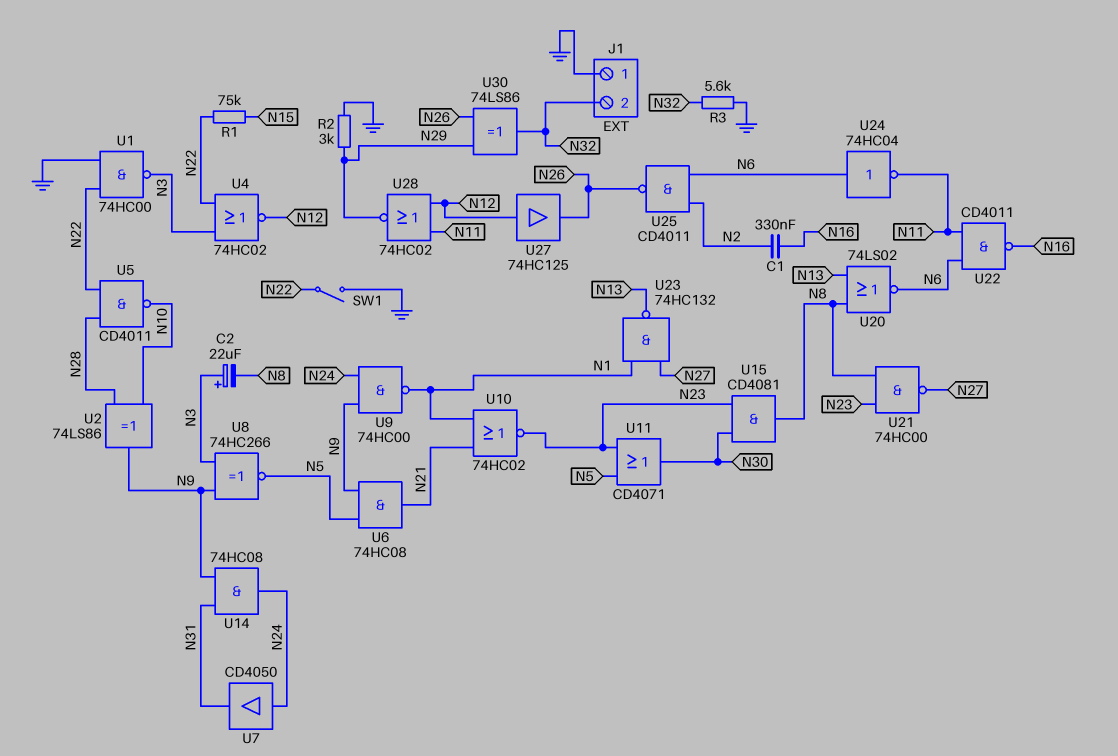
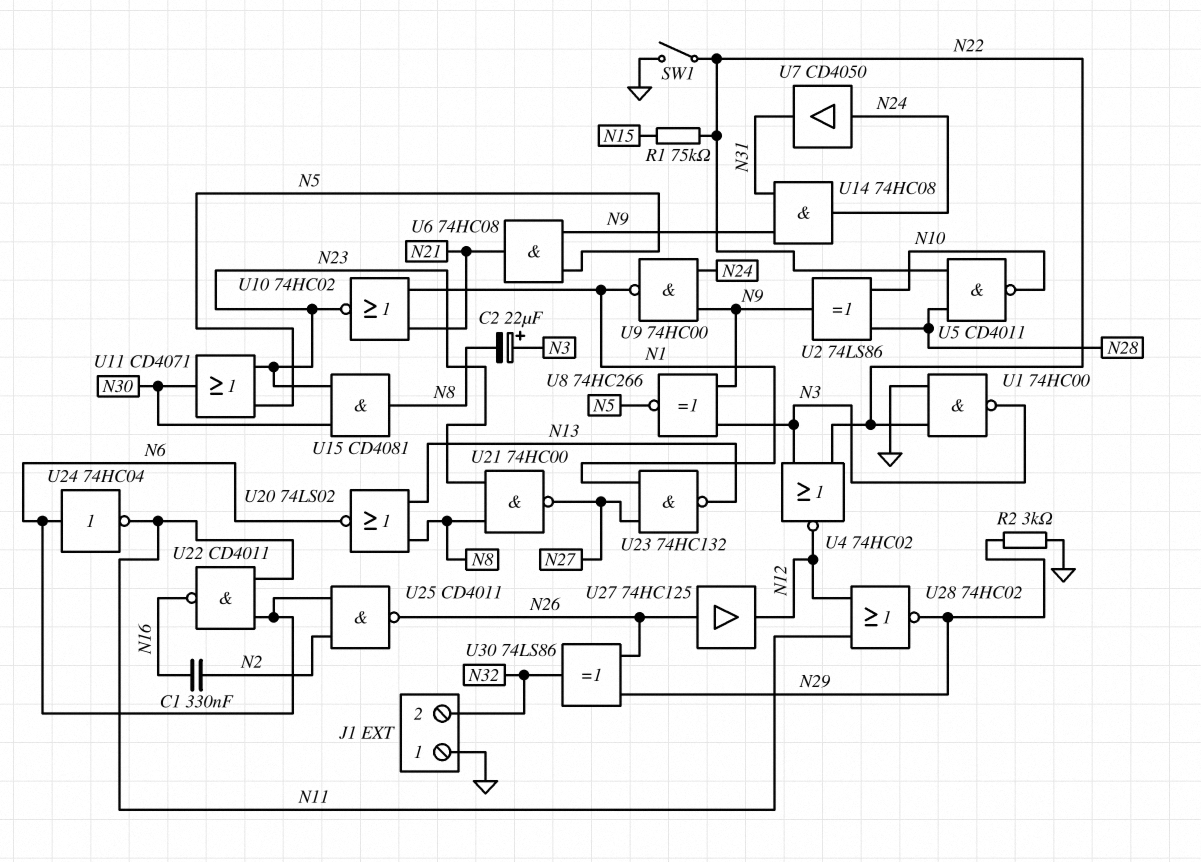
R3: 5.6k (GND, N32) -> none
U27: buffer 74HC125 (in N12, out N26) -> buffer 74HC125 (in N26, out N12)

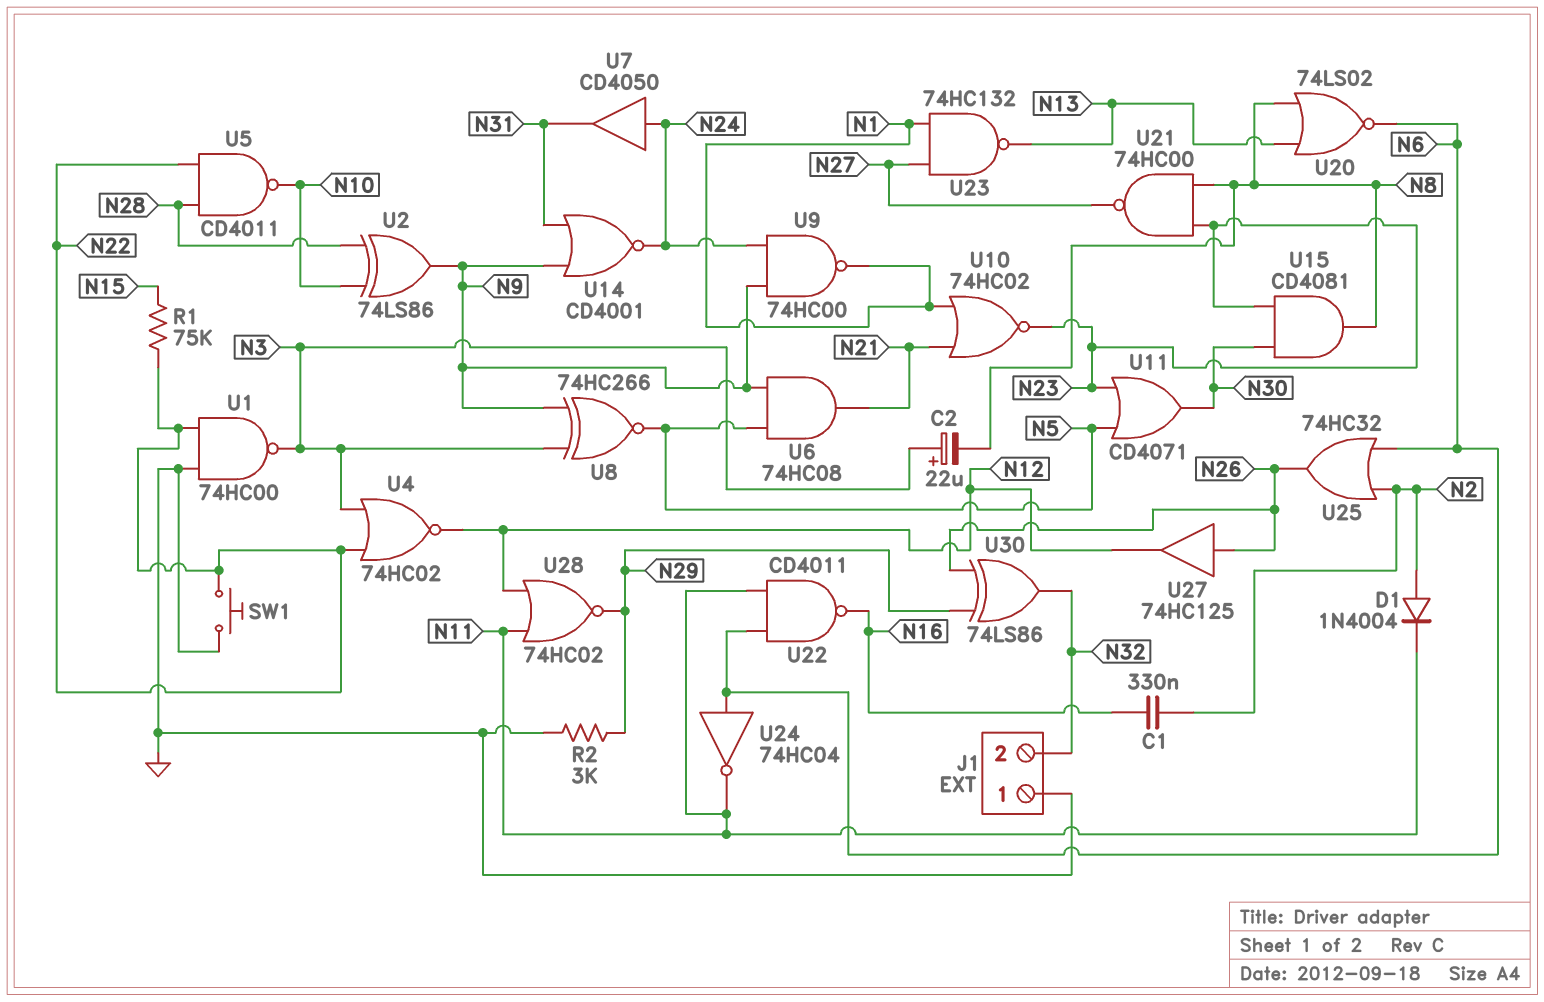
D1: none -> diode 1N4004 (A N2, K N11)
SW1: switch (GND, N22) -> button (GND, N22)
U14: AND 74HC08 (in N9, in N31, out N24) -> NOR CD4001 (in N9, in N31, out N24)
U25: NAND CD4011 (in N2, in N6, out N26) -> OR 74HC32 (in N2, in N6, out N26)

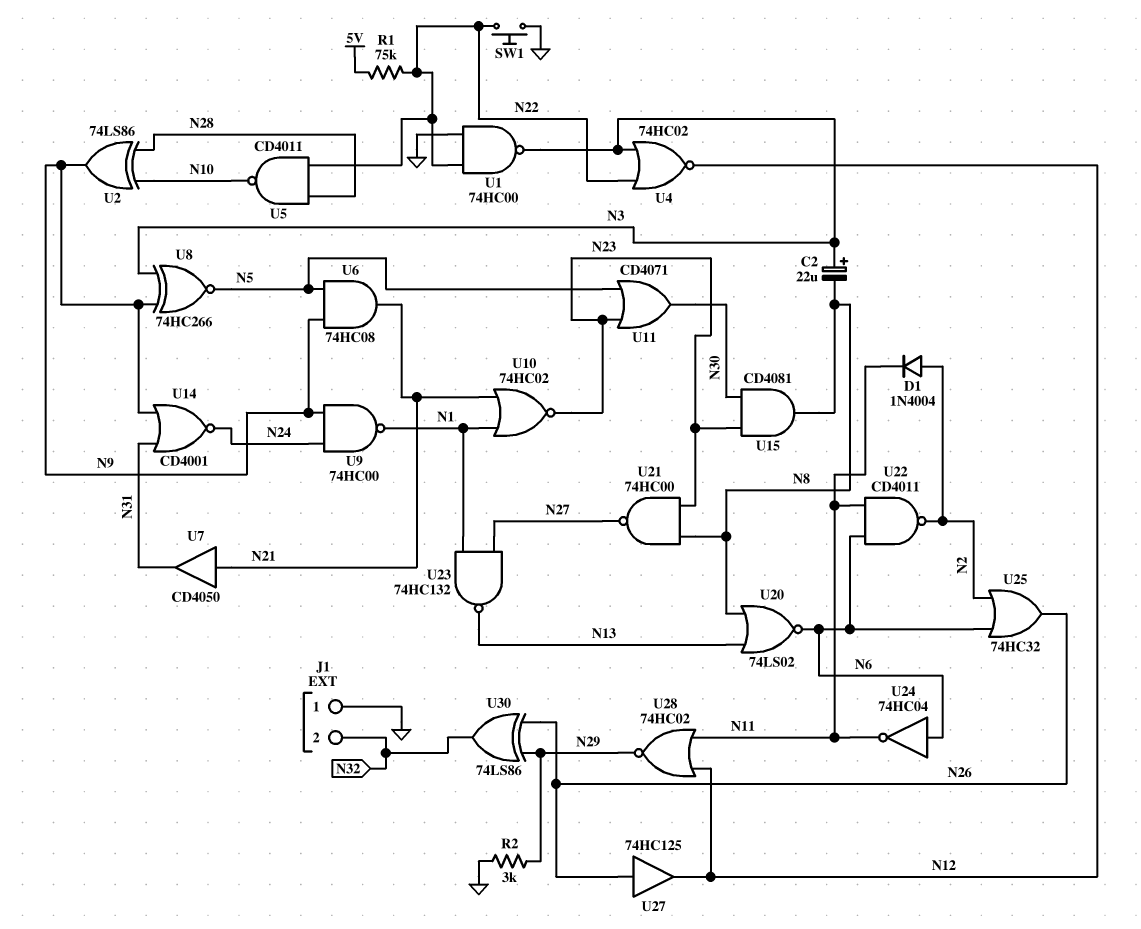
C1: 330nF (N2, N16) -> none
R1: 75k (N15, N22) -> 75k (5V, N22)
U7: buffer CD4050 (in N24, out N31) -> buffer CD4050 (in N21, out N31)
U22: NAND CD4011 (in N6, in N11, out N16) -> NAND CD4011 (in N6, in N11, out N2)

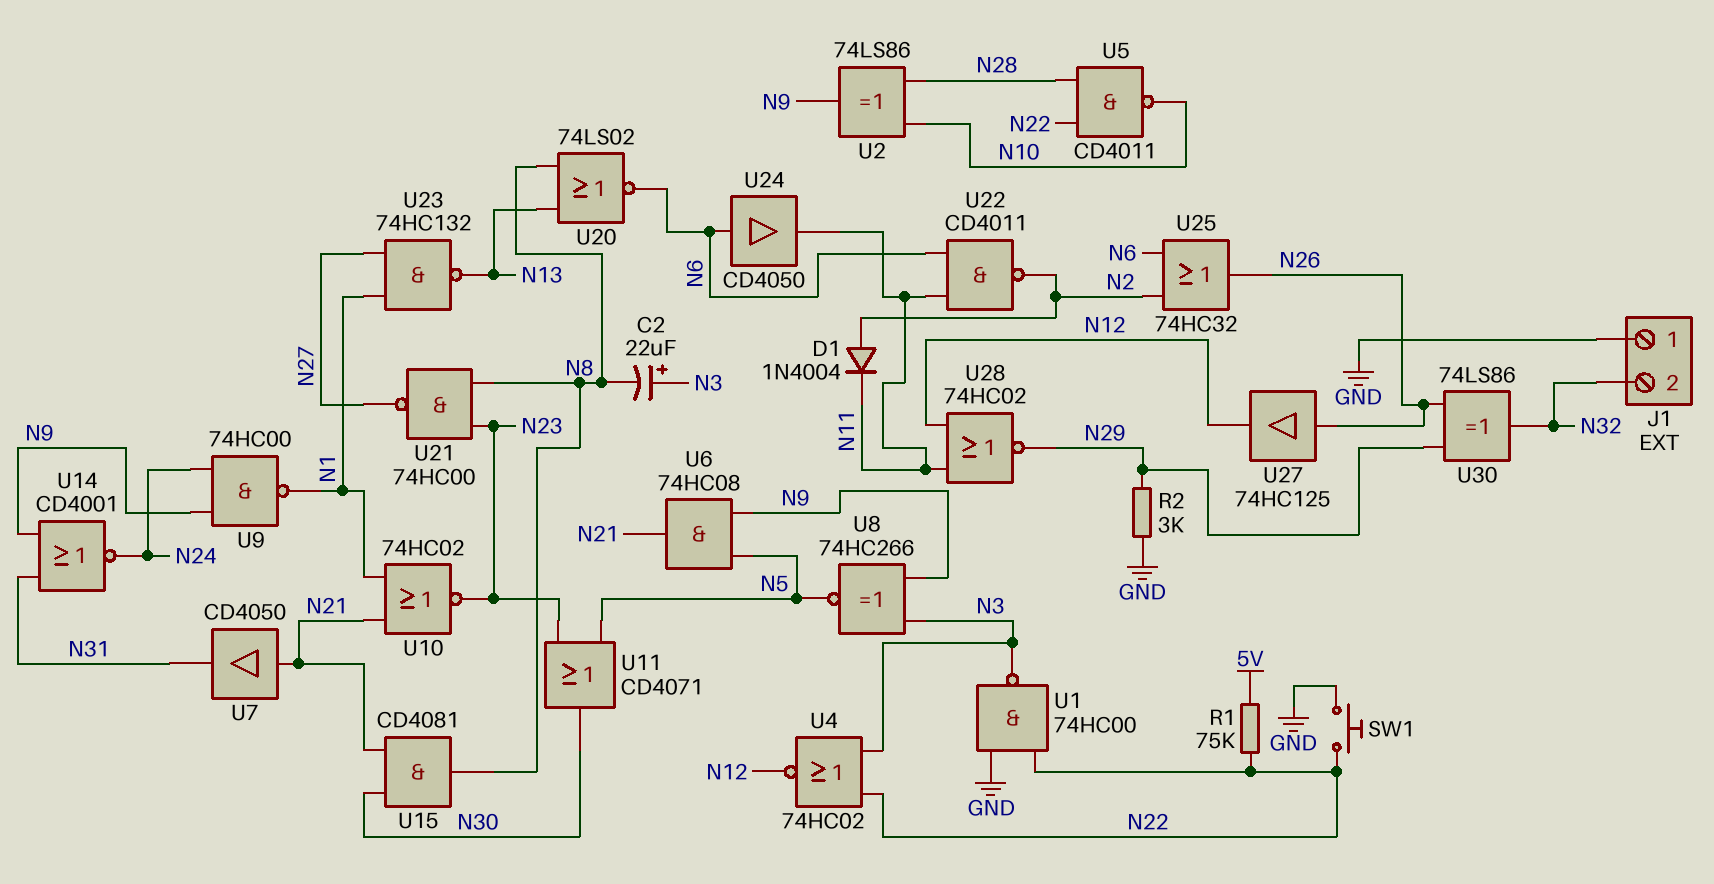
U15: AND CD4081 (in N23, in N30, out N8) -> AND CD4081 (in N21, in N30, out N8)
U24: NOT 74HC04 (in N6, out N11) -> buffer CD4050 (in N6, out N11)

